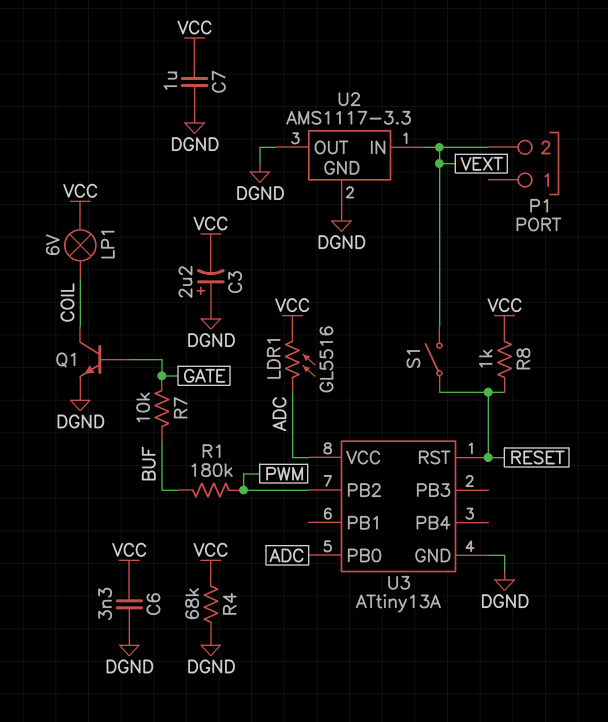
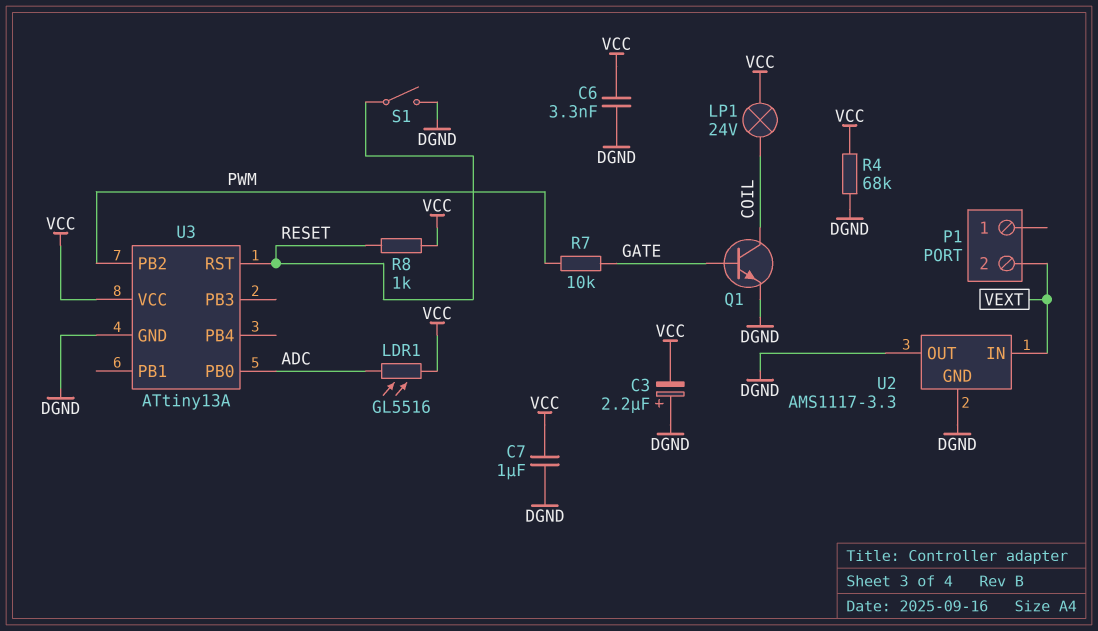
LP1: lamp 6V (COIL, VCC) -> lamp 24V (COIL, VCC)
R1: 180k (BUF, PWM) -> none
R7: 10k (BUF, GATE) -> 10k (GATE, PWM)
S1: switch (RESET, VEXT) -> switch (DGND, RESET)
U3 pin VCC: ADC -> VCC

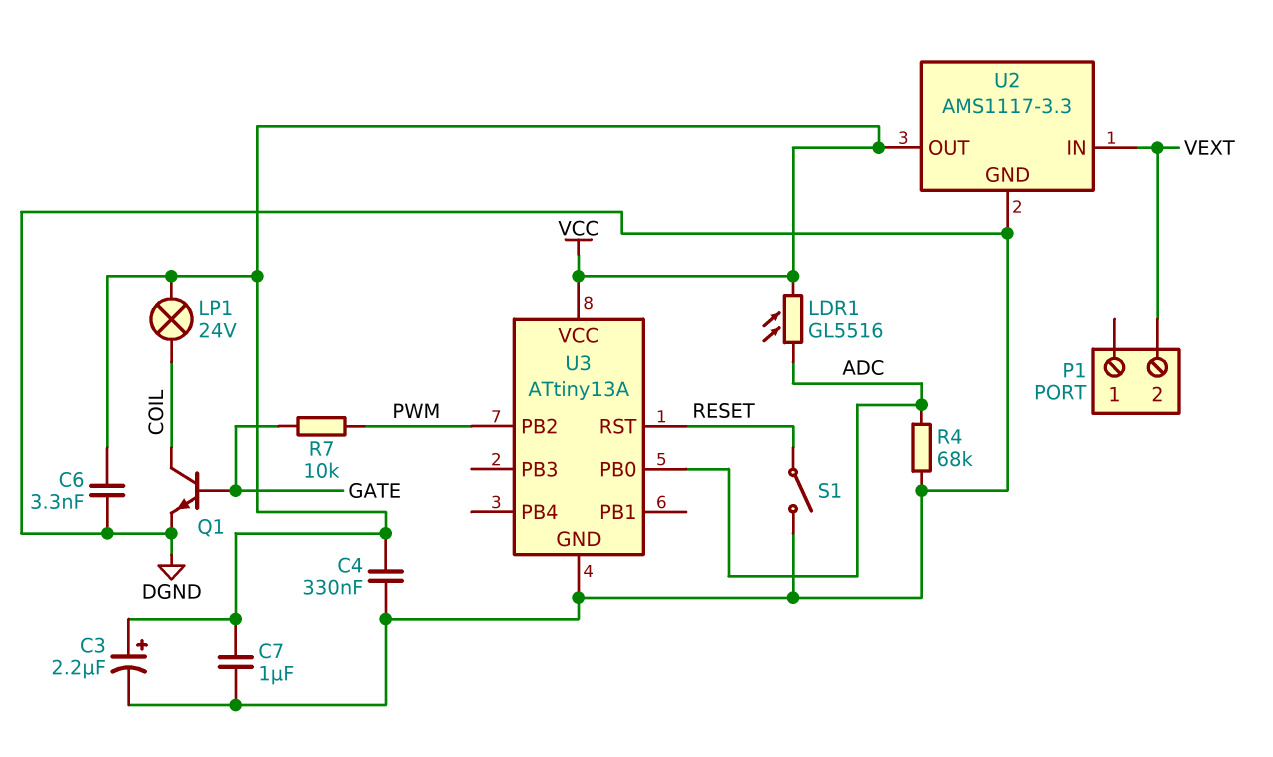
C3: 2.2uF (plus DGND, minus VCC) -> 2.2uF (plus VCC, minus DGND)
C4: none -> 330nF (DGND, VCC)
R4: 68k (DGND, VCC) -> 68k (ADC, DGND)
R8: 1k (RESET, VCC) -> none
U2 pin OUT: DGND -> VCC

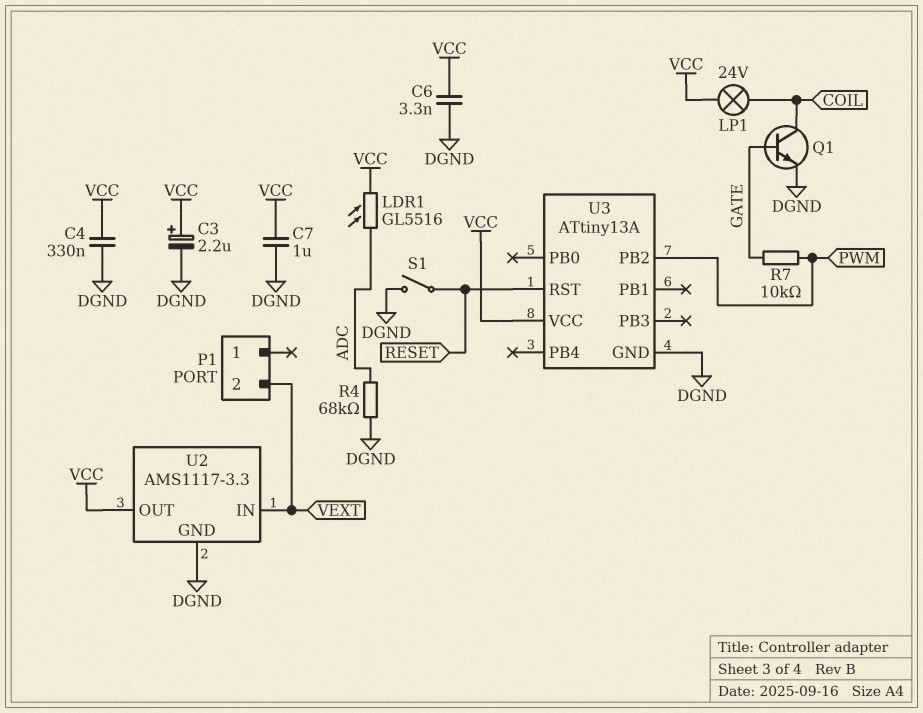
U3 pin PB0: ADC -> none

